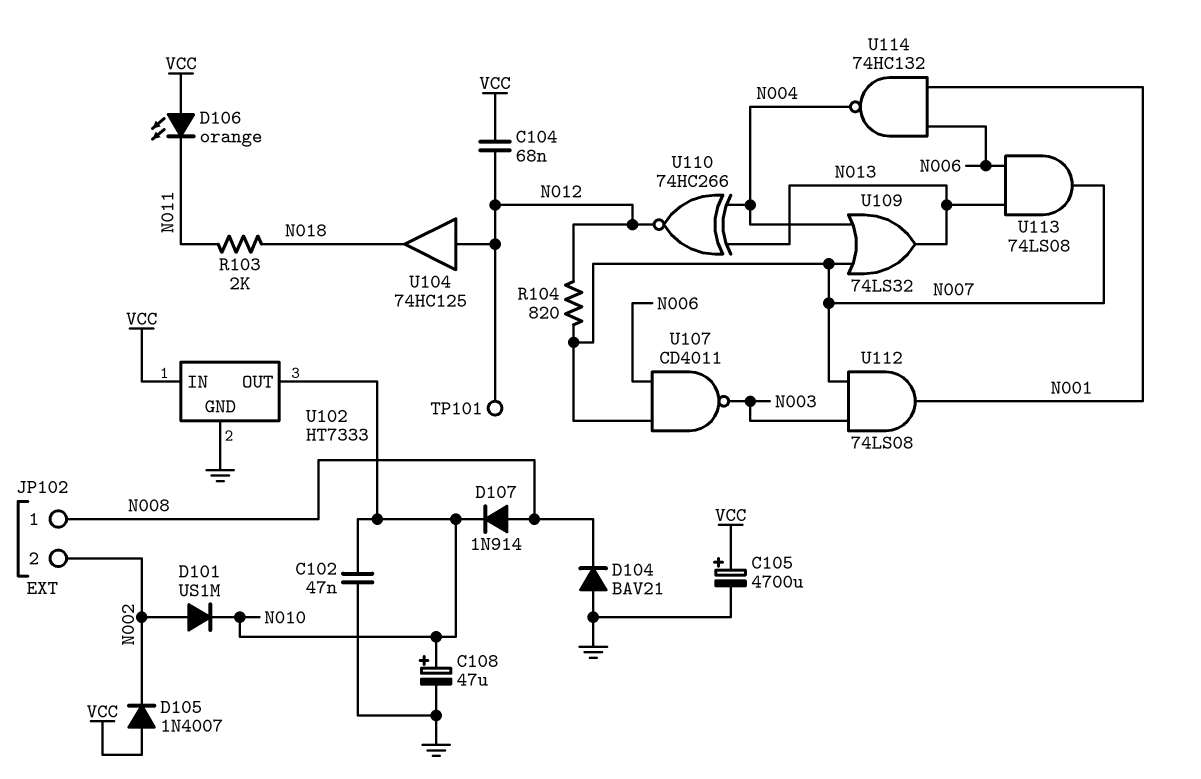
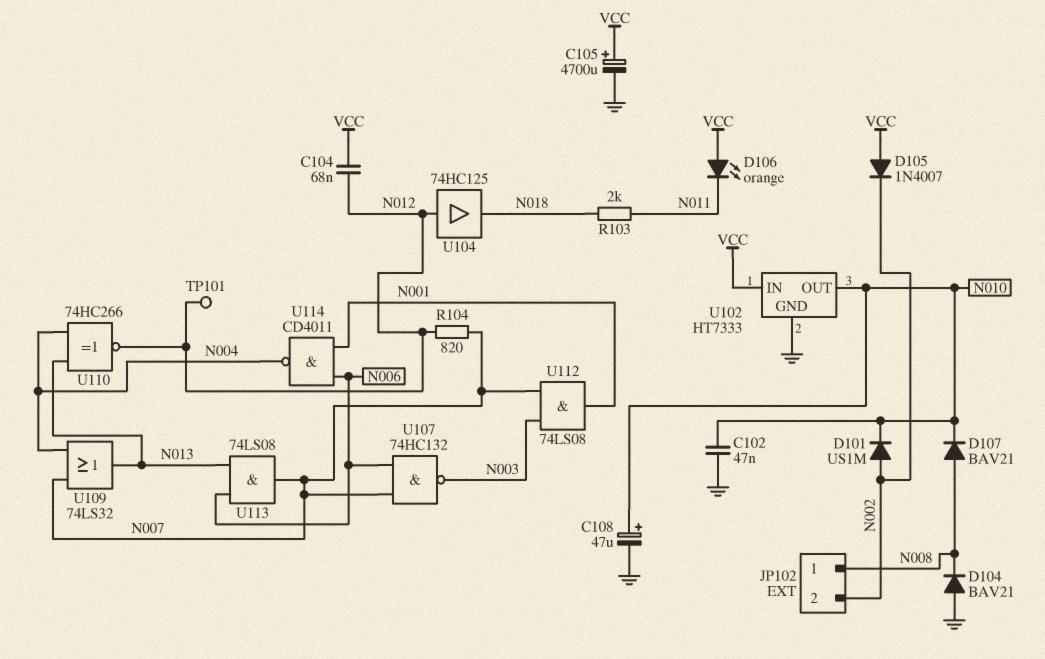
D107: diode 1N914 (A N008, K N010) -> diode BAV21 (A N008, K N010)
U107: NAND CD4011 (in N006, in N007, out N003) -> NAND 74HC132 (in N006, in N007, out N003)
U114: NAND 74HC132 (in N001, in N006, out N004) -> NAND CD4011 (in N001, in N006, out N004)

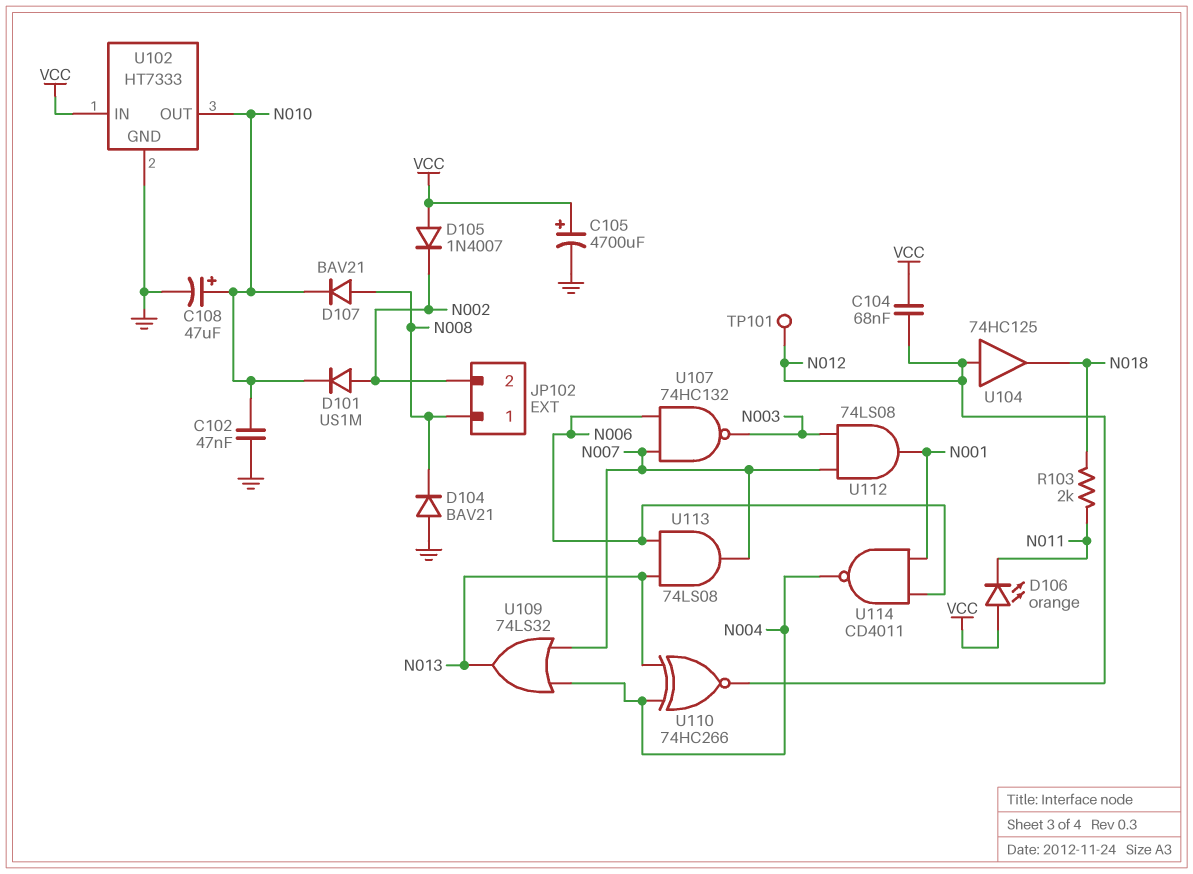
R104: 820 (N007, N012) -> none

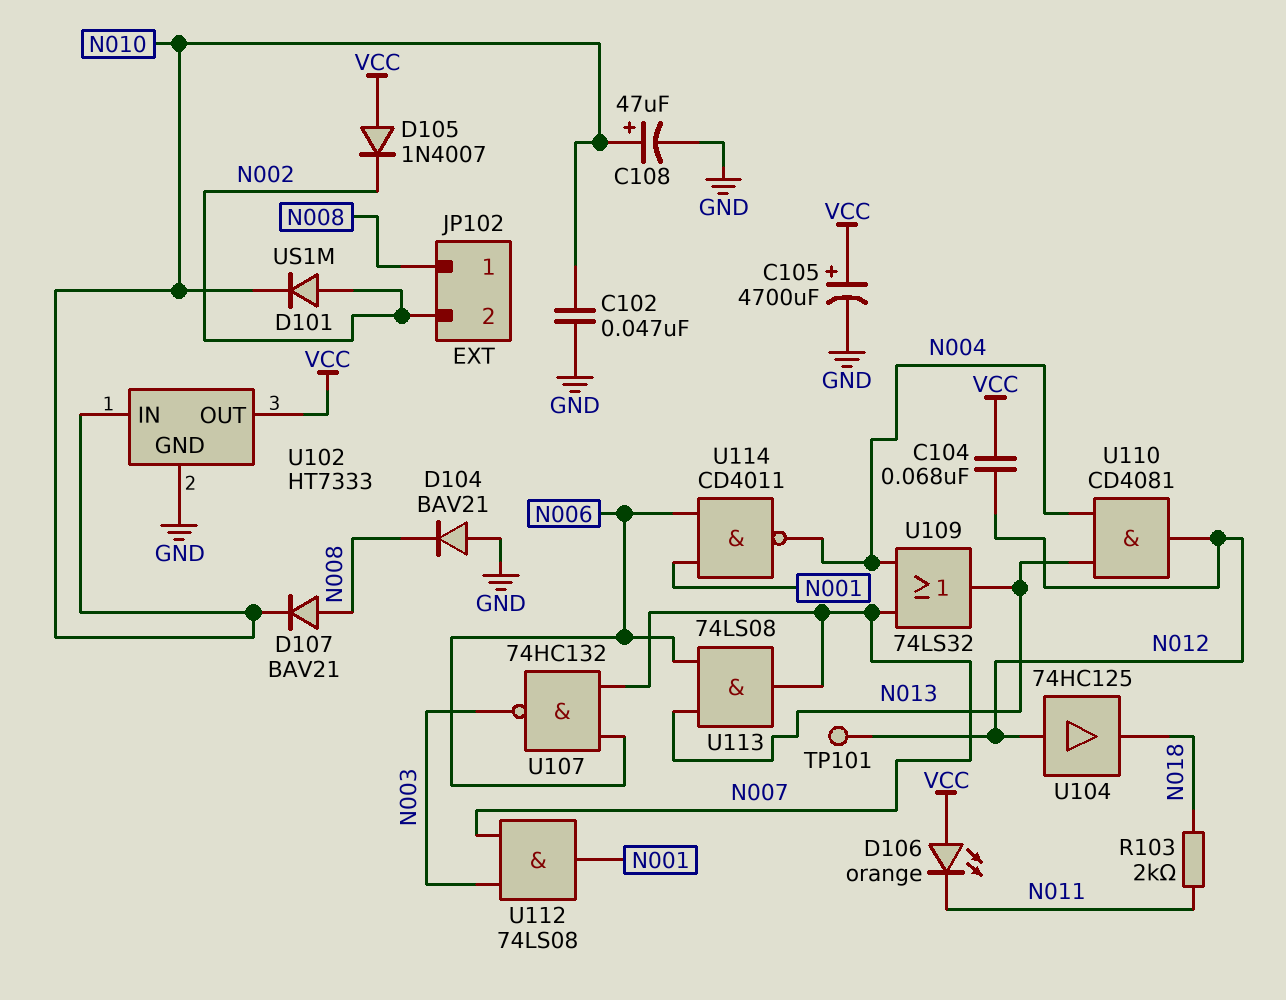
U102 pin IN: VCC -> N010
U102 pin OUT: N010 -> VCC
U110: XNOR 74HC266 (in N004, in N013, out N012) -> AND CD4081 (in N004, in N013, out N012)

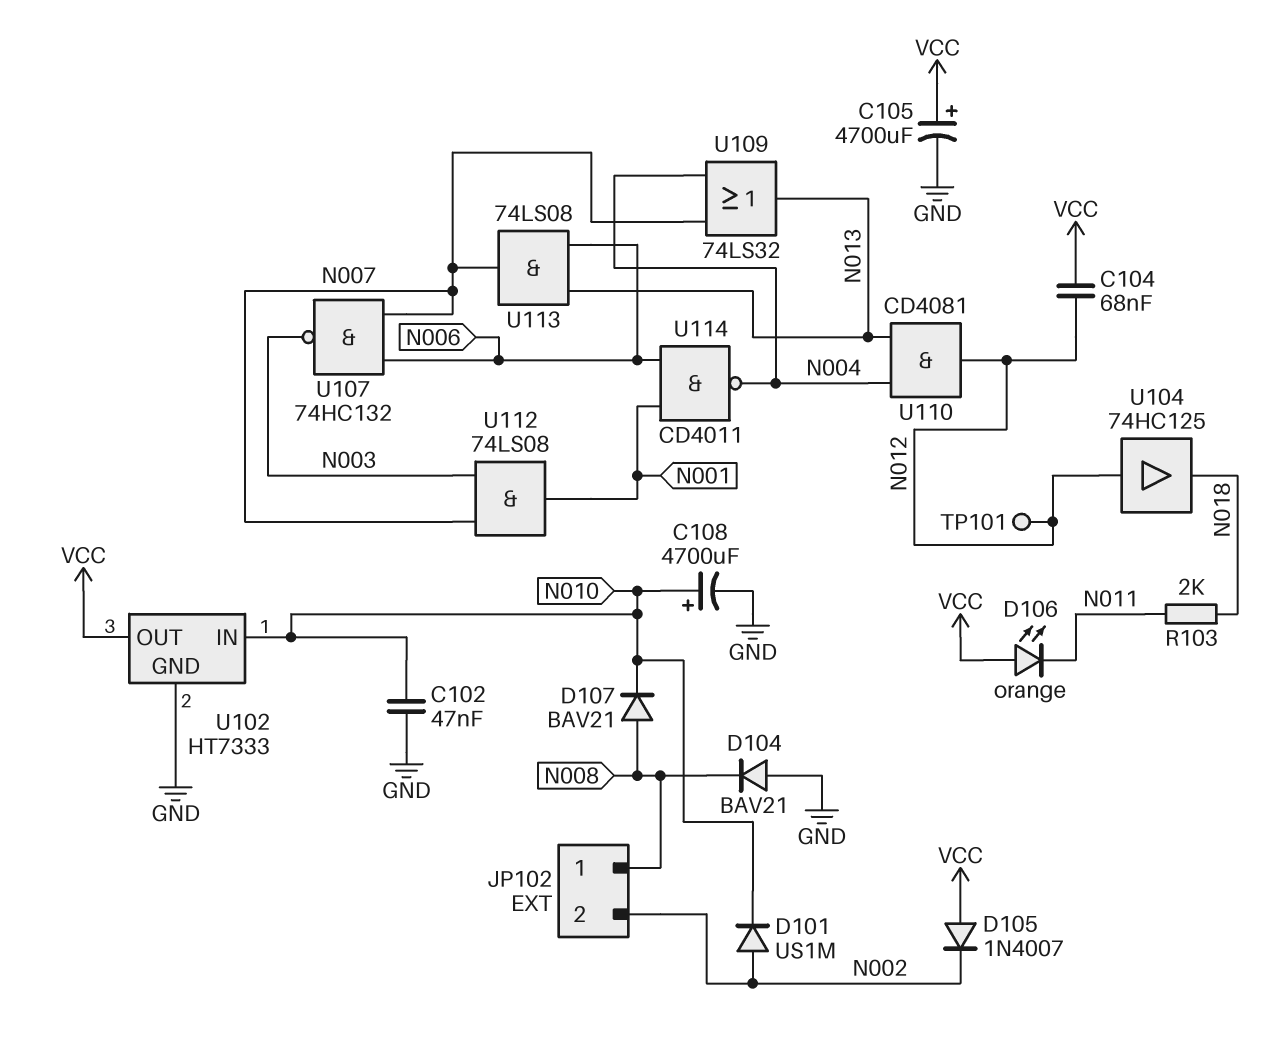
C108: 47uF (plus N010, minus GND) -> 4700uF (plus N010, minus GND)

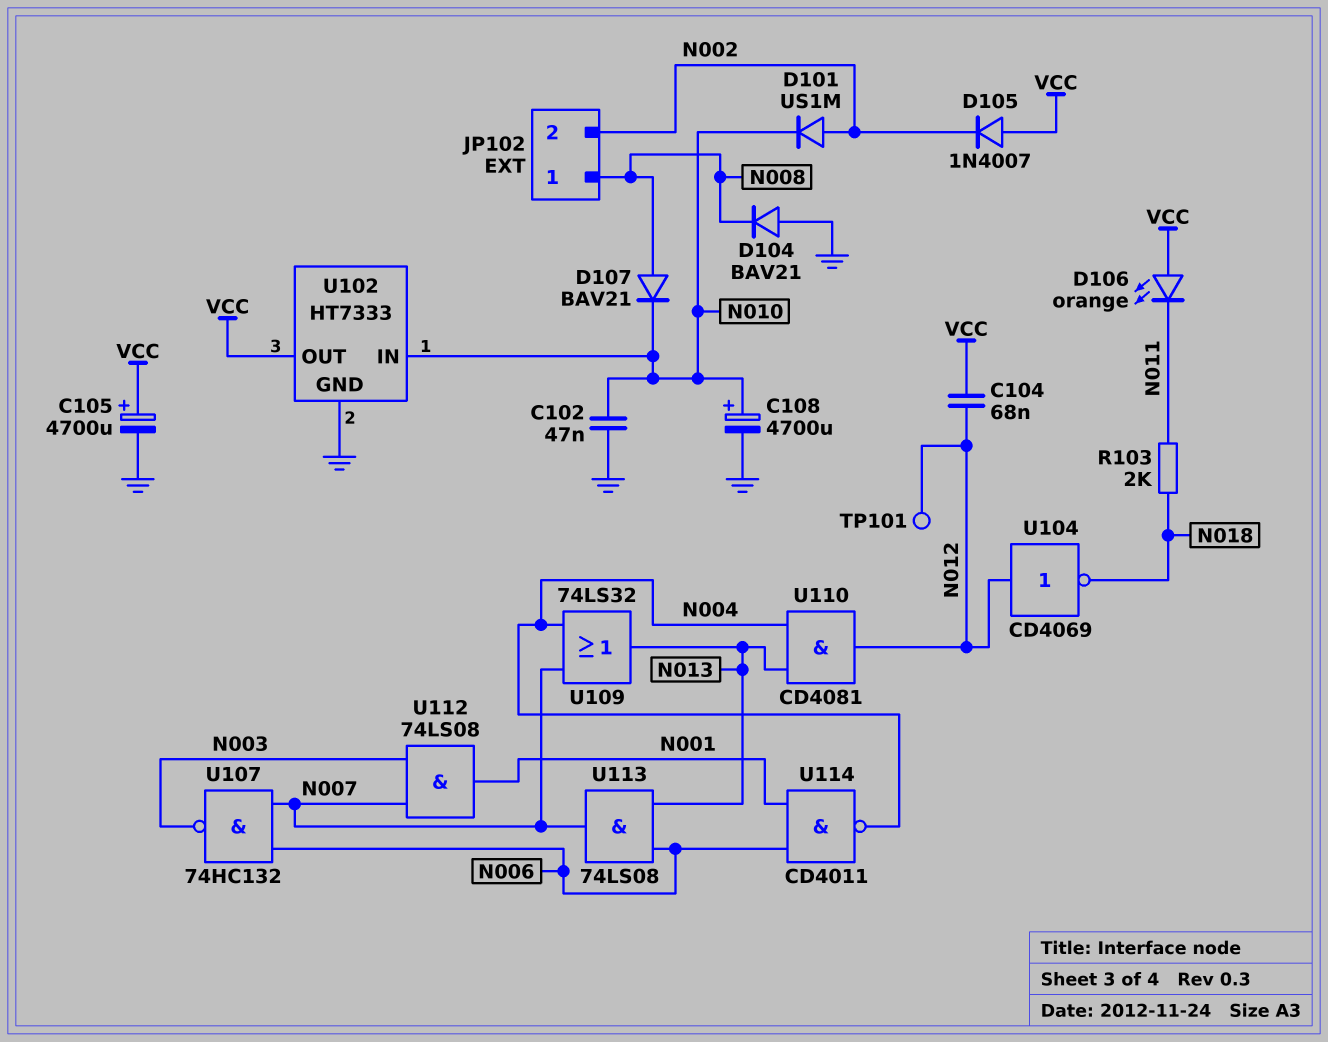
U104: buffer 74HC125 (in N012, out N018) -> NOT CD4069 (in N012, out N018)

